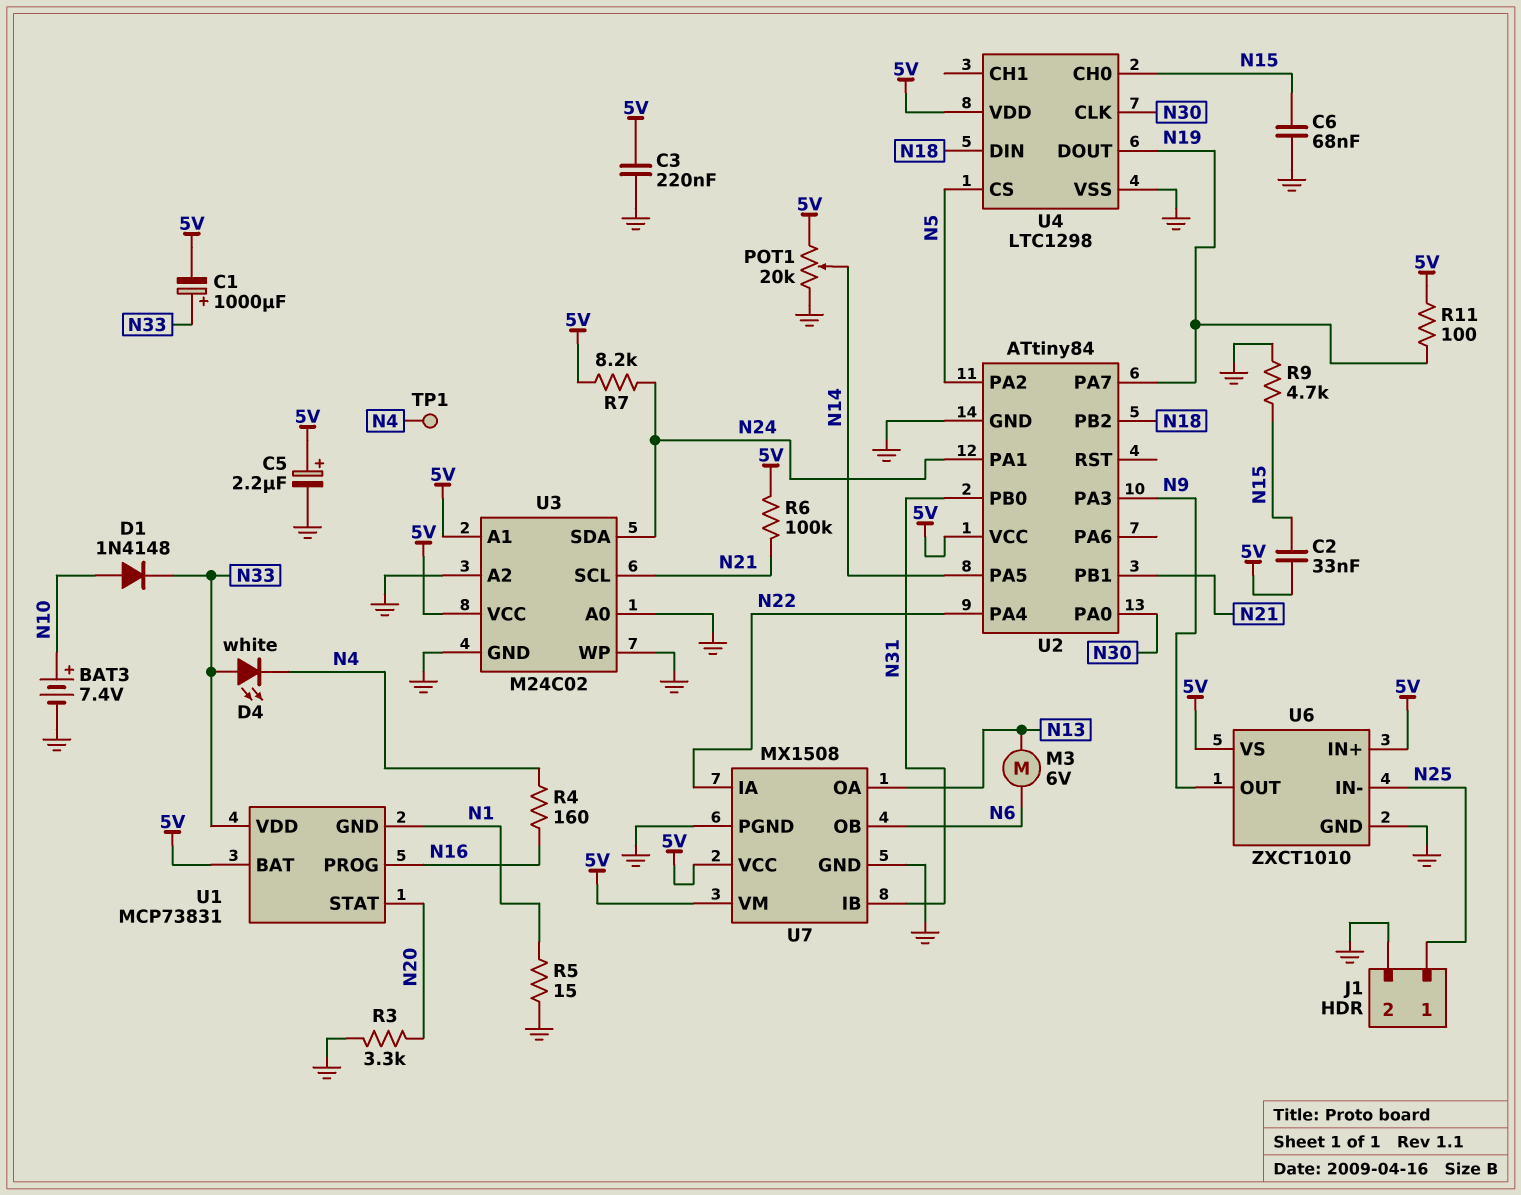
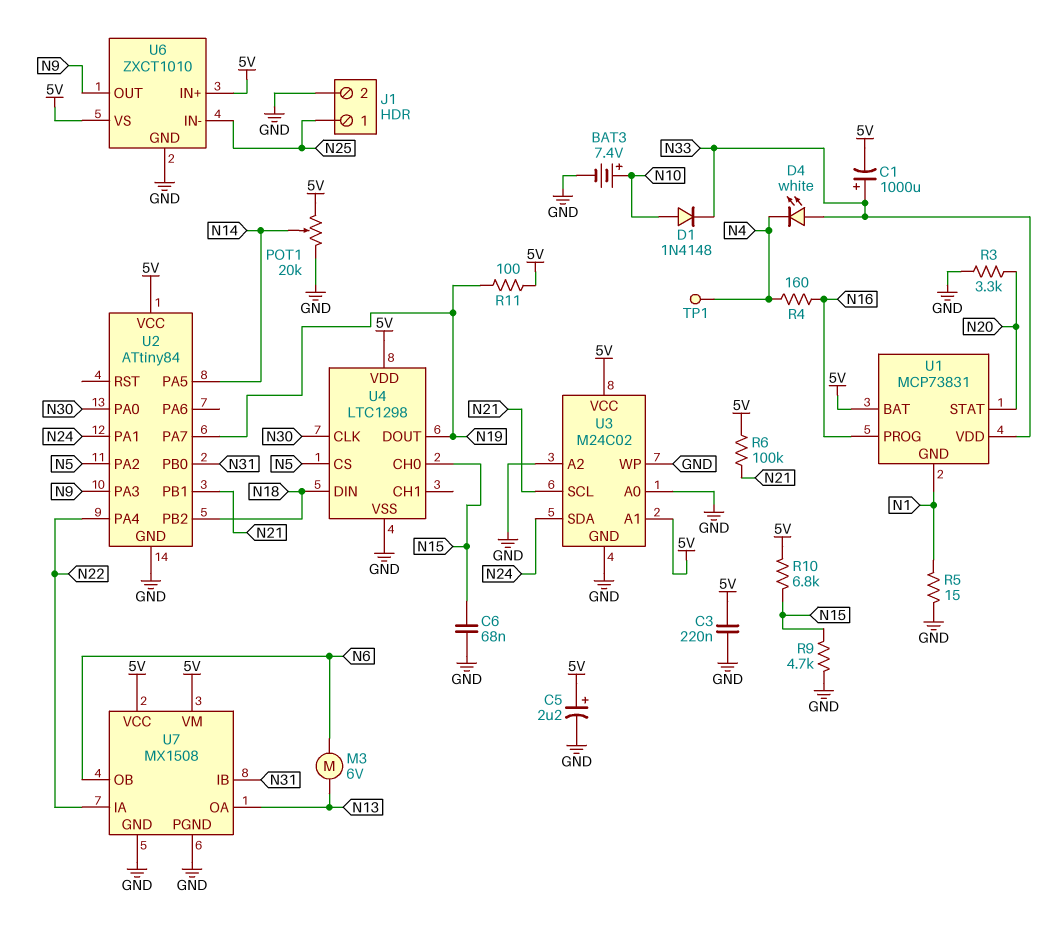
C2: 33nF (5V, N15) -> none
R7: 8.2k (5V, N24) -> none
R10: none -> 6.8k (5V, N15)

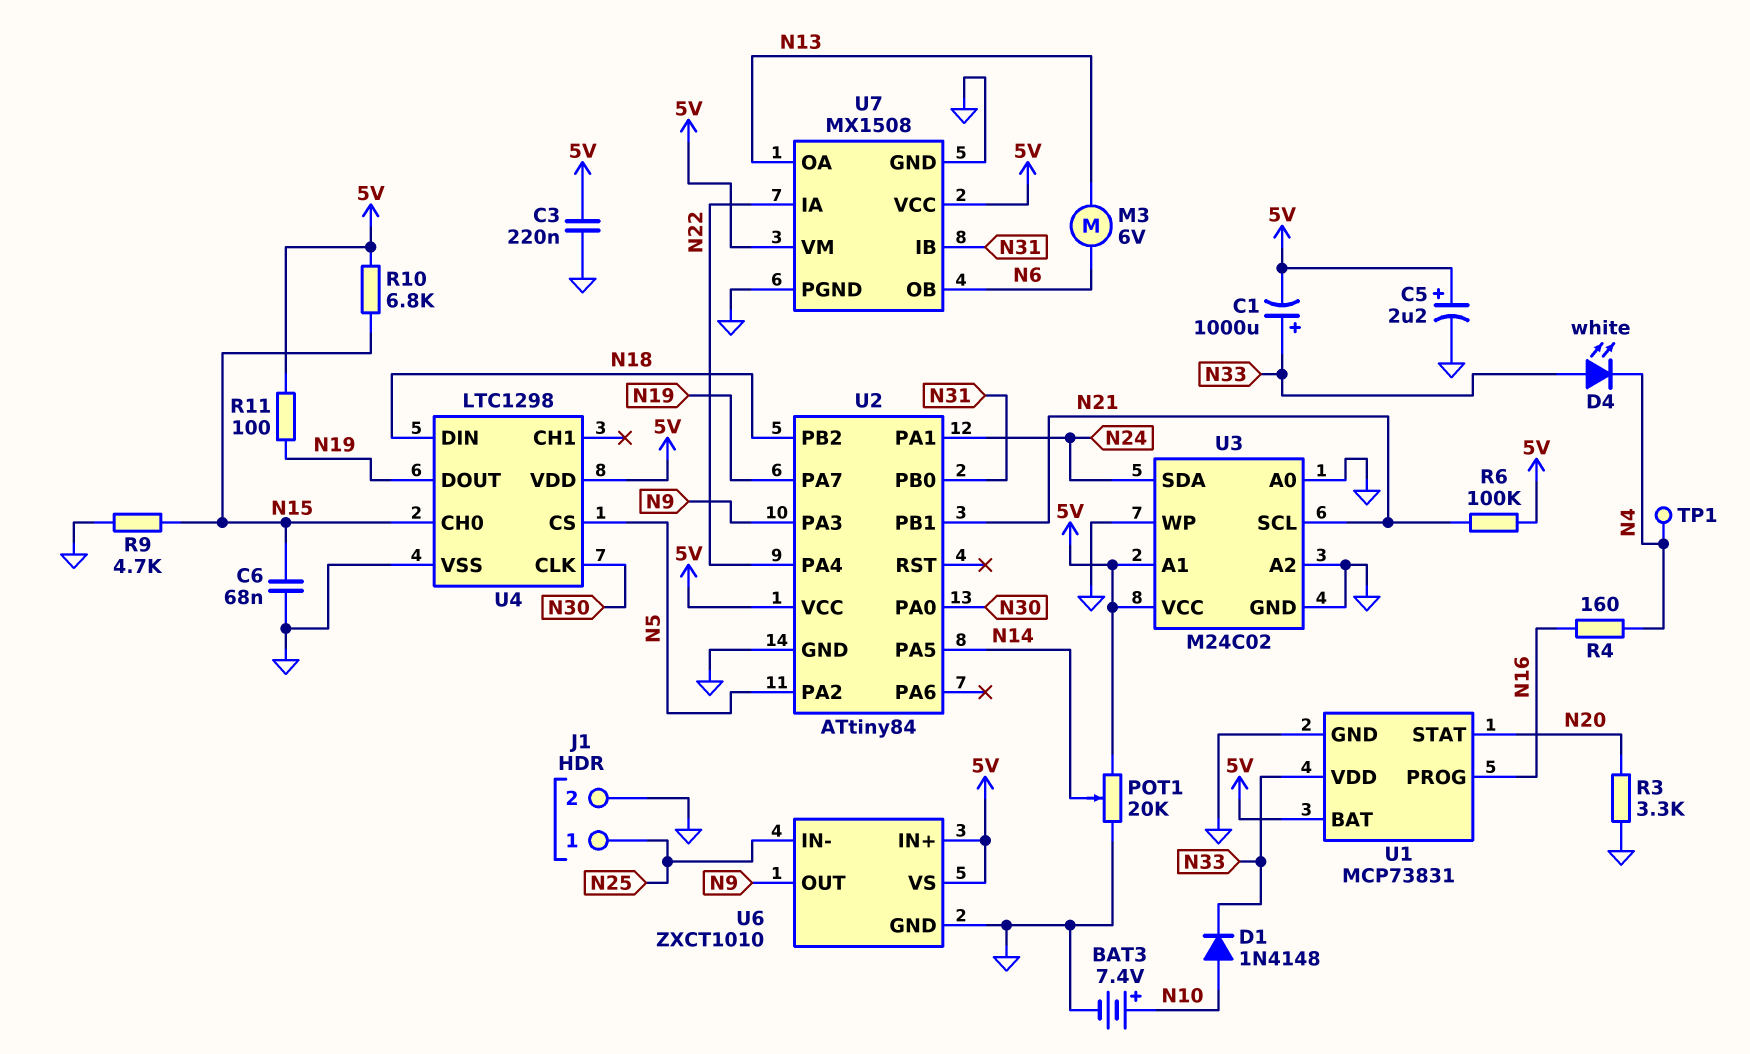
R5: 15 (GND, N1) -> none
U1 pin GND: N1 -> GND

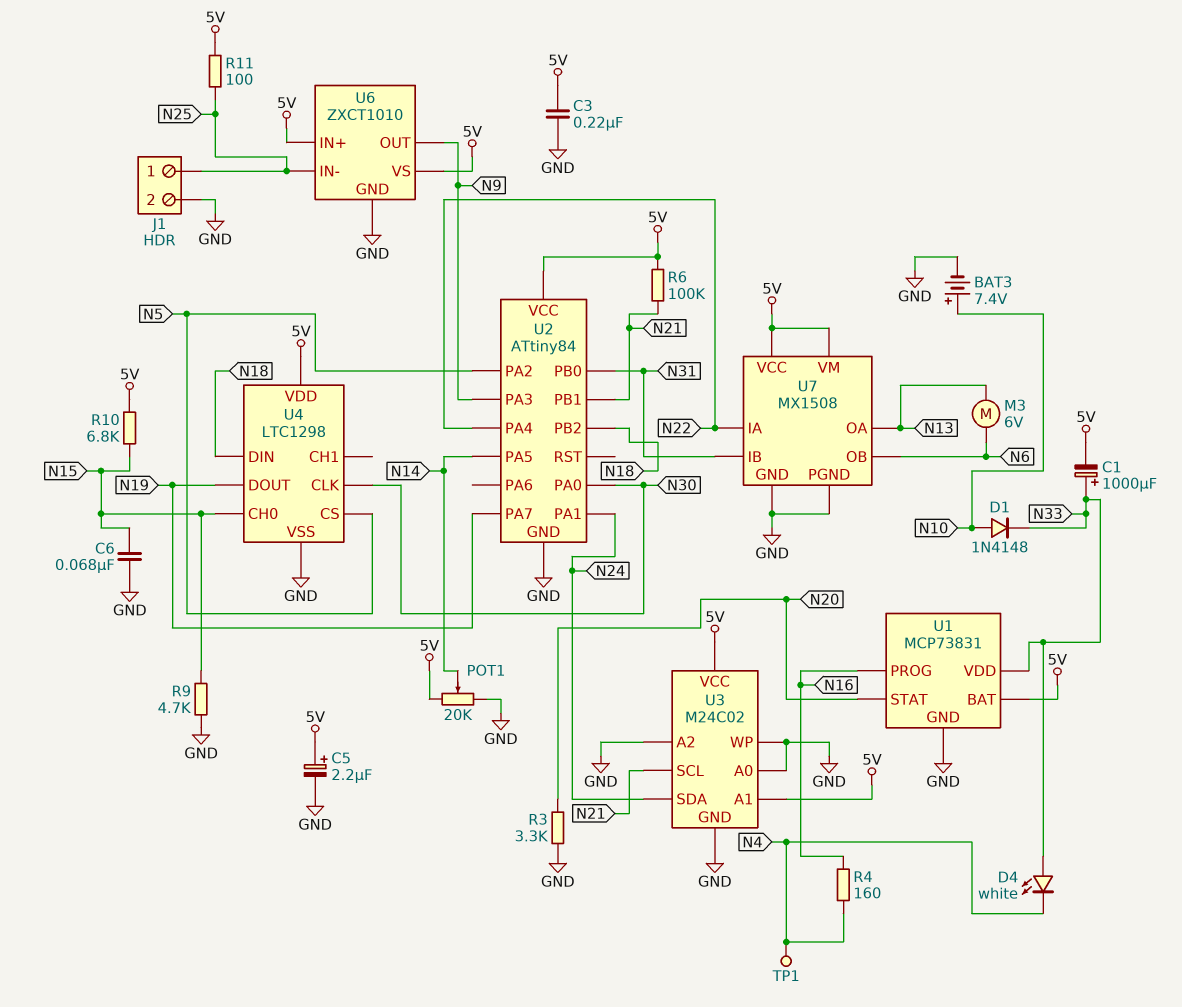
R11: 100 (5V, N19) -> 100 (5V, N25)

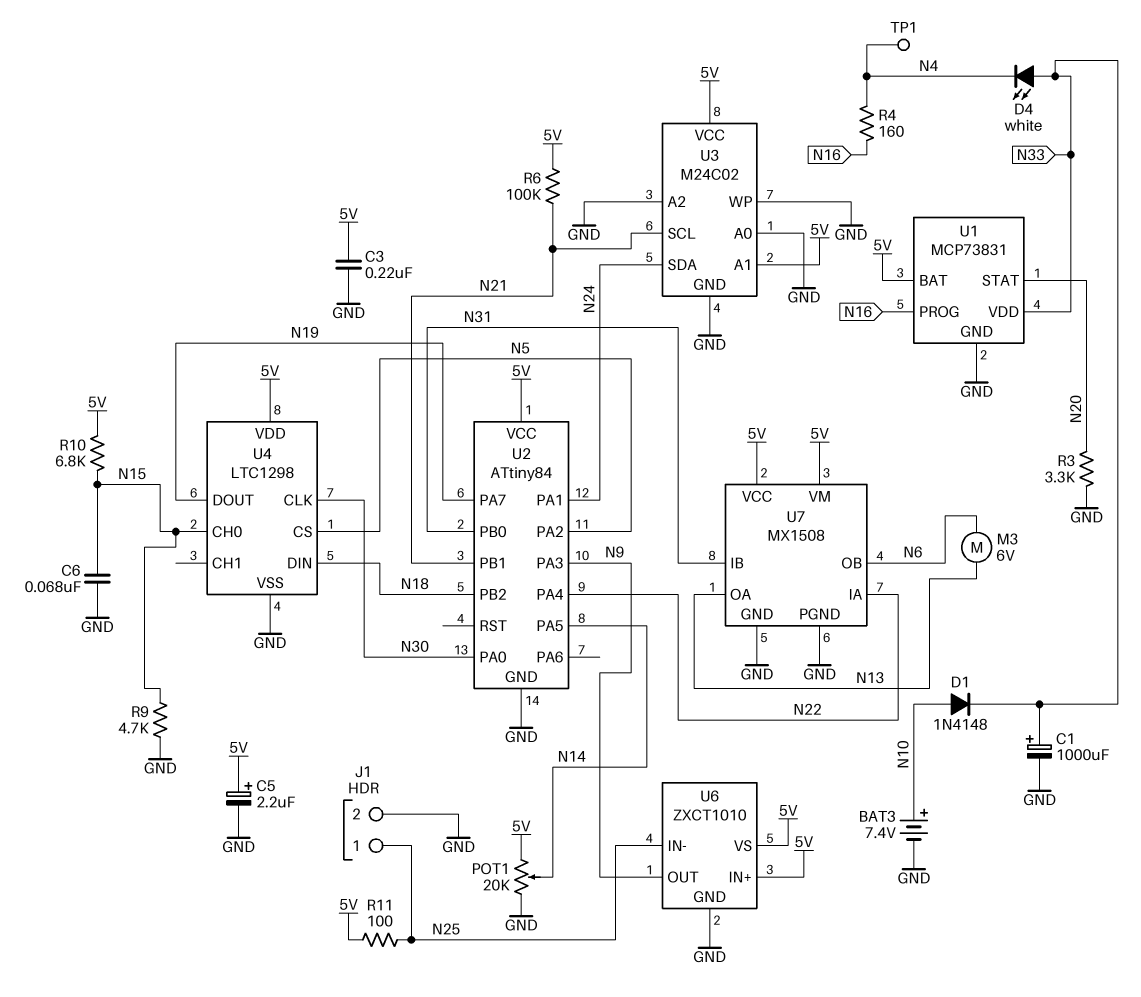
C1: 1000uF (plus N33, minus 5V) -> 1000uF (plus N33, minus GND)

